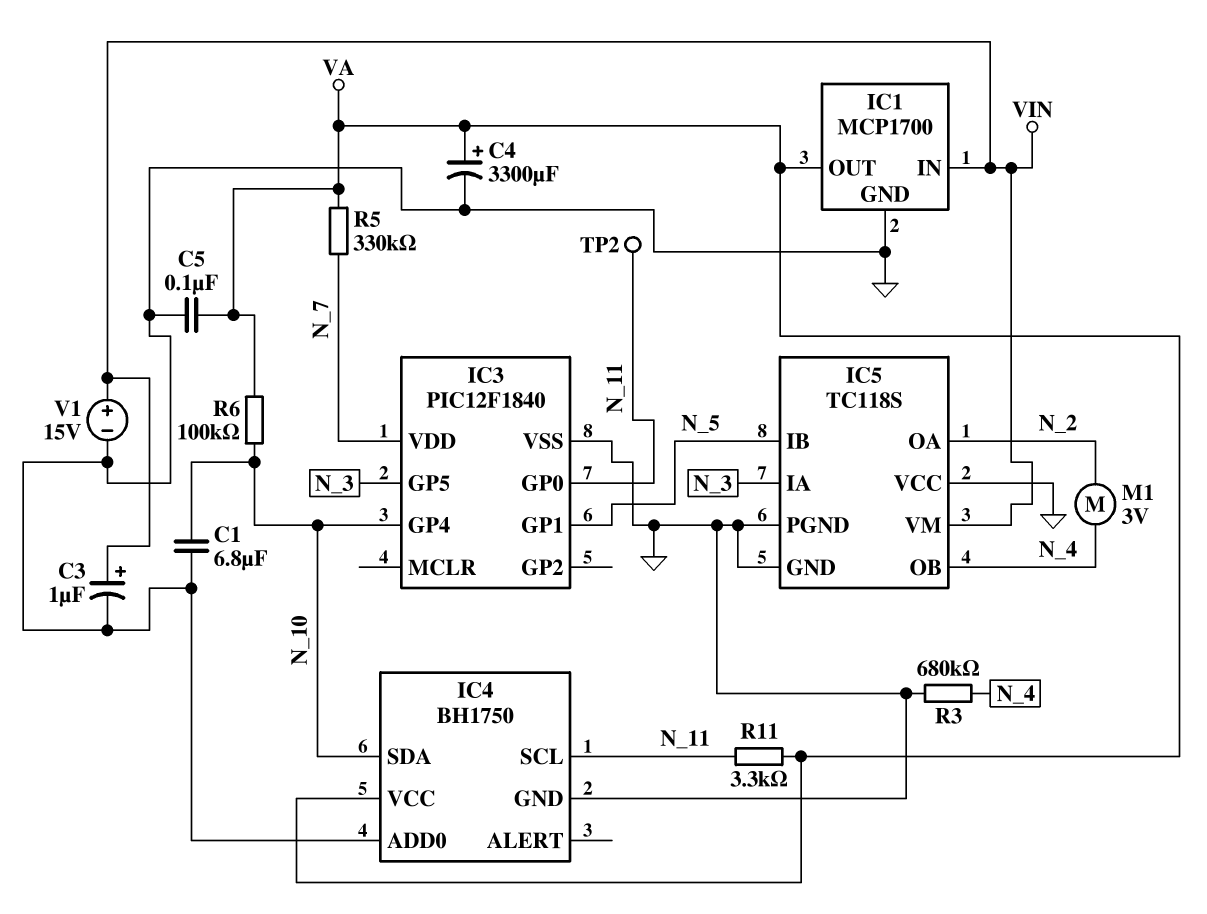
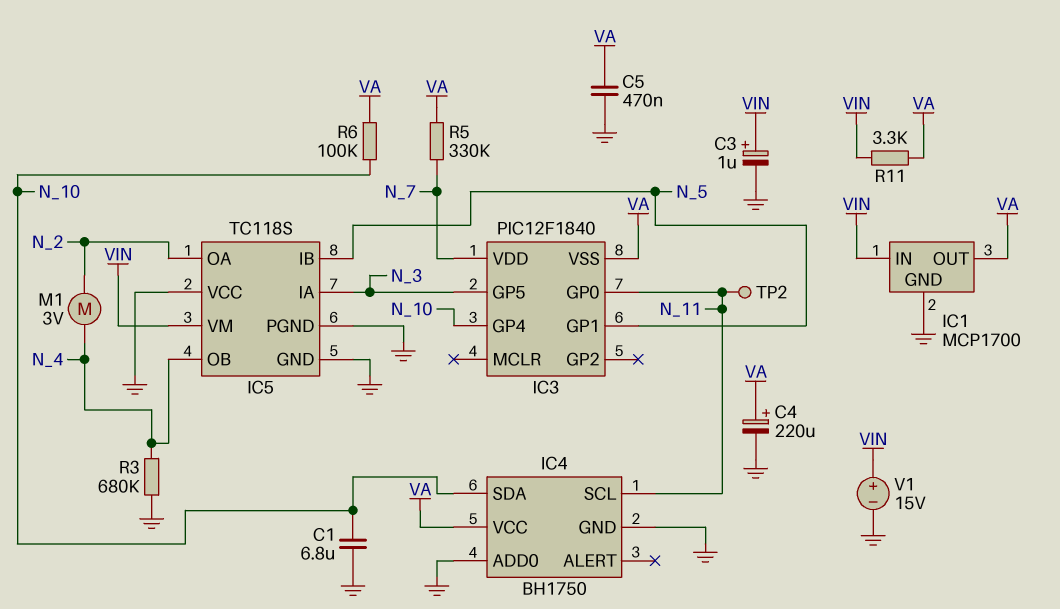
C4: 3300uF (plus VA, minus GND) -> 220uF (plus VA, minus GND)
C5: 100nF (GND, VA) -> 470nF (GND, VA)
IC3 pin VSS: GND -> VA
R11: 3.3k (N_11, VA) -> 3.3k (VA, VIN)

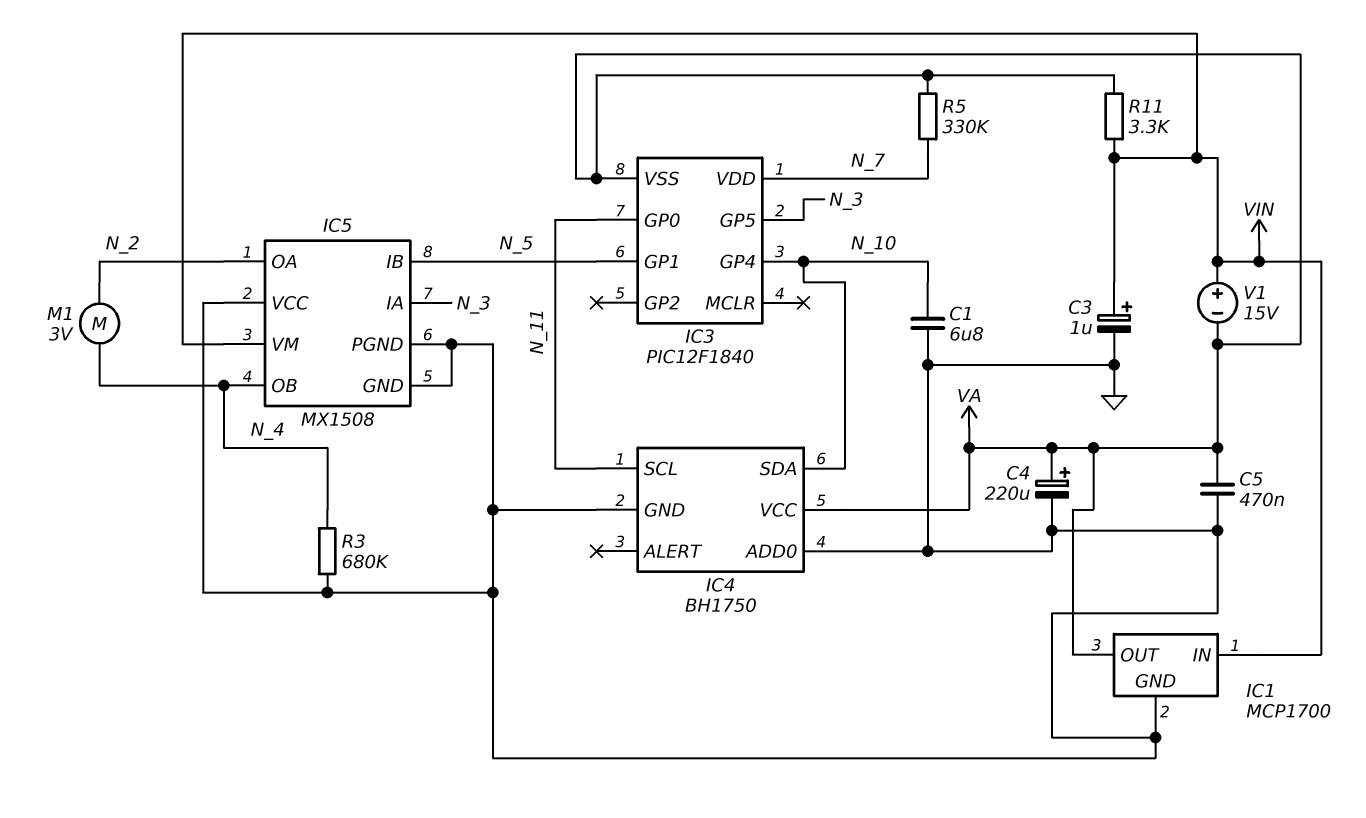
IC5: TC118S -> MX1508
R6: 100k (N_10, VA) -> none
TP2: test point (N_11) -> none
V1: 15V (plus VIN, minus GND) -> 15V (plus VIN, minus VA)

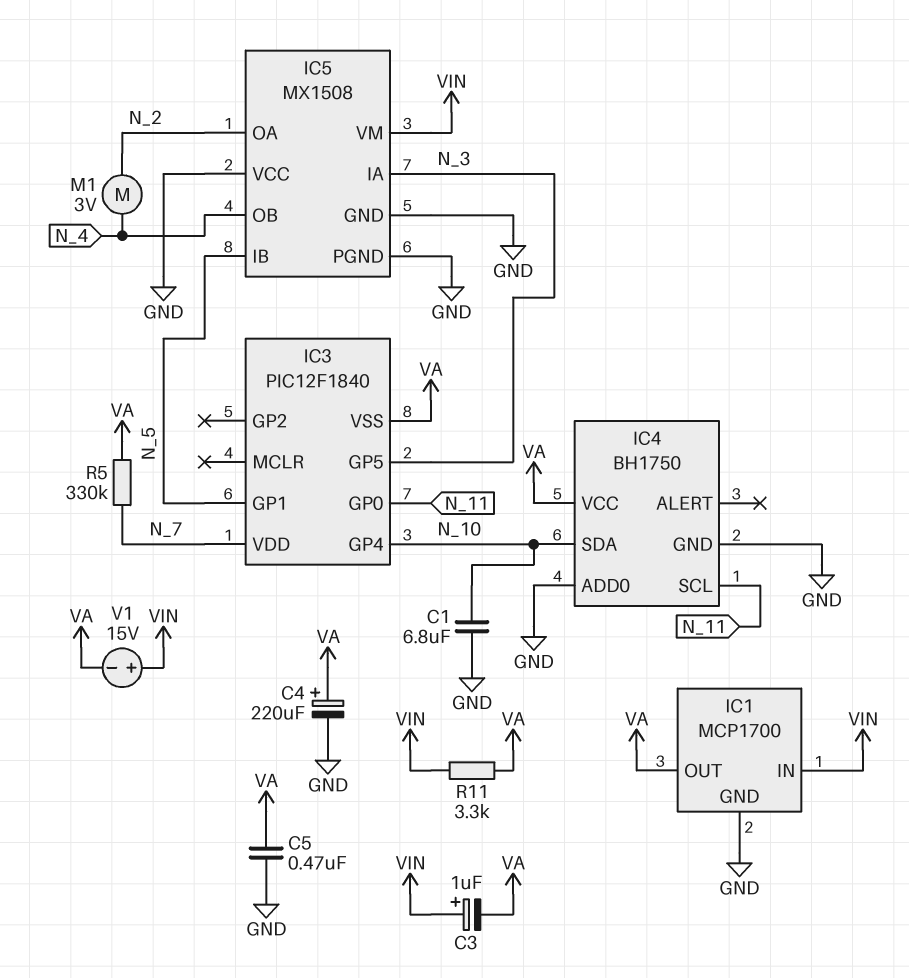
C3: 1uF (plus VIN, minus GND) -> 1uF (plus VIN, minus VA)
R3: 680k (GND, N_4) -> none

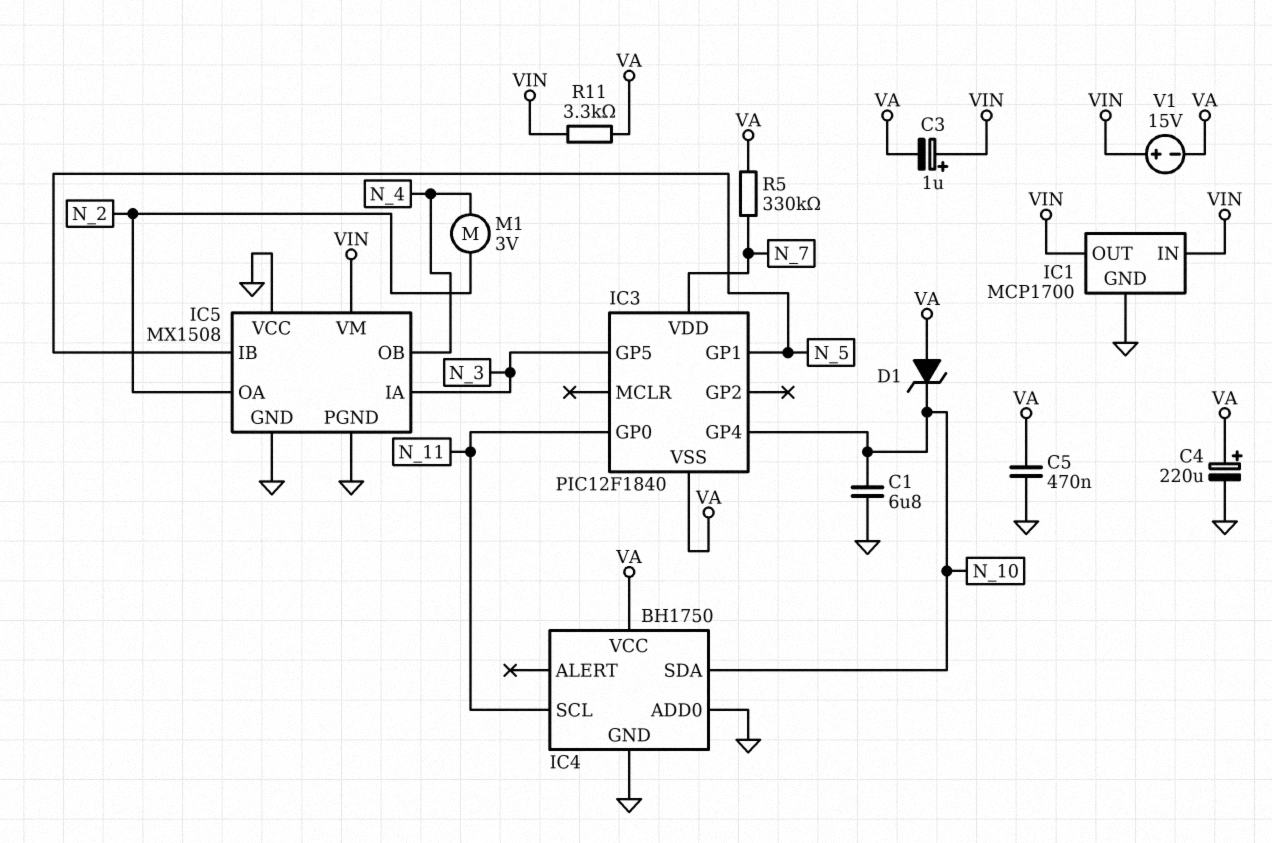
D1: none -> zener (A VA, K N_10)
IC1 pin OUT: VA -> VIN

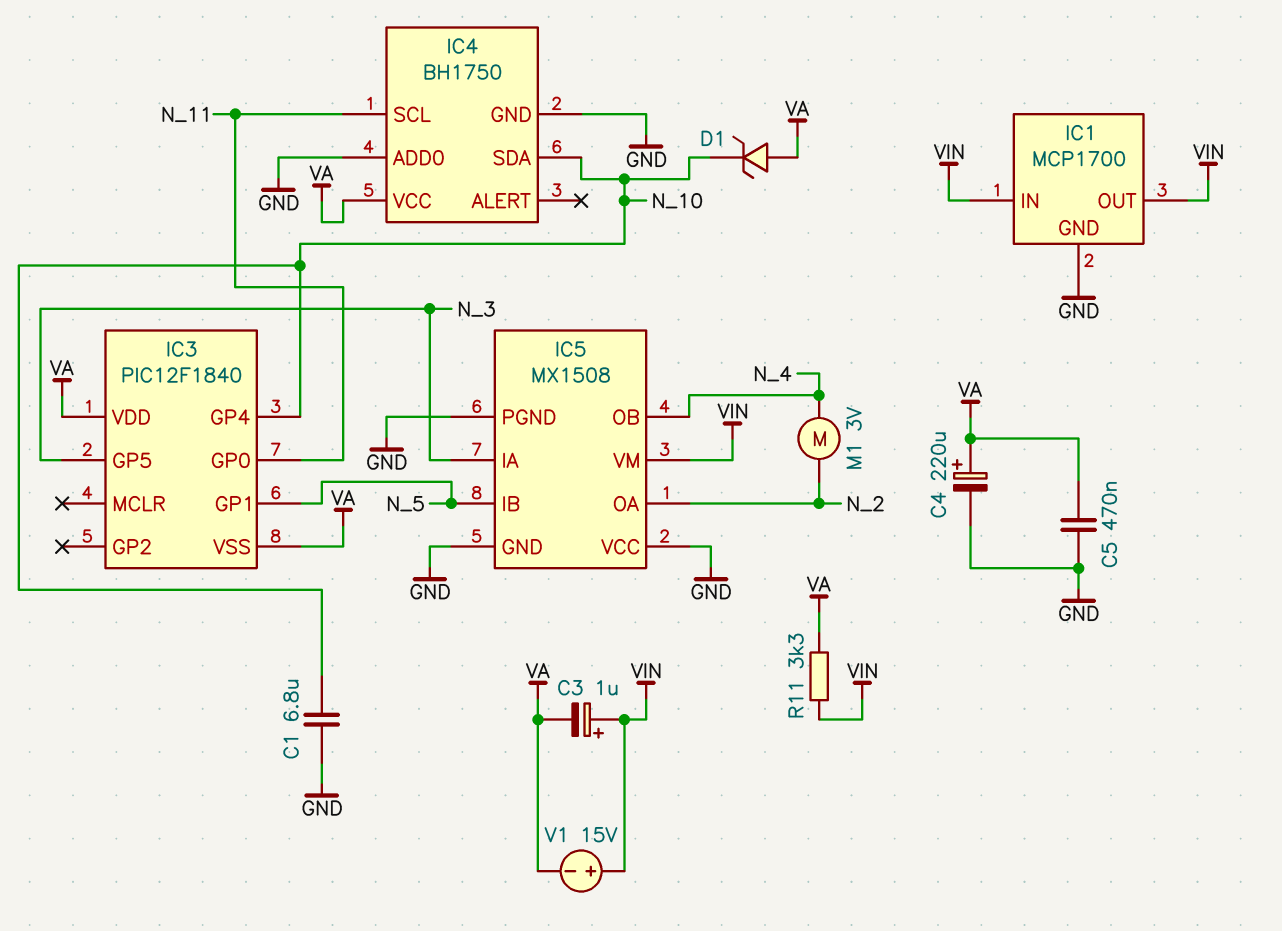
IC3 pin VDD: N_7 -> VA
R5: 330k (N_7, VA) -> none

